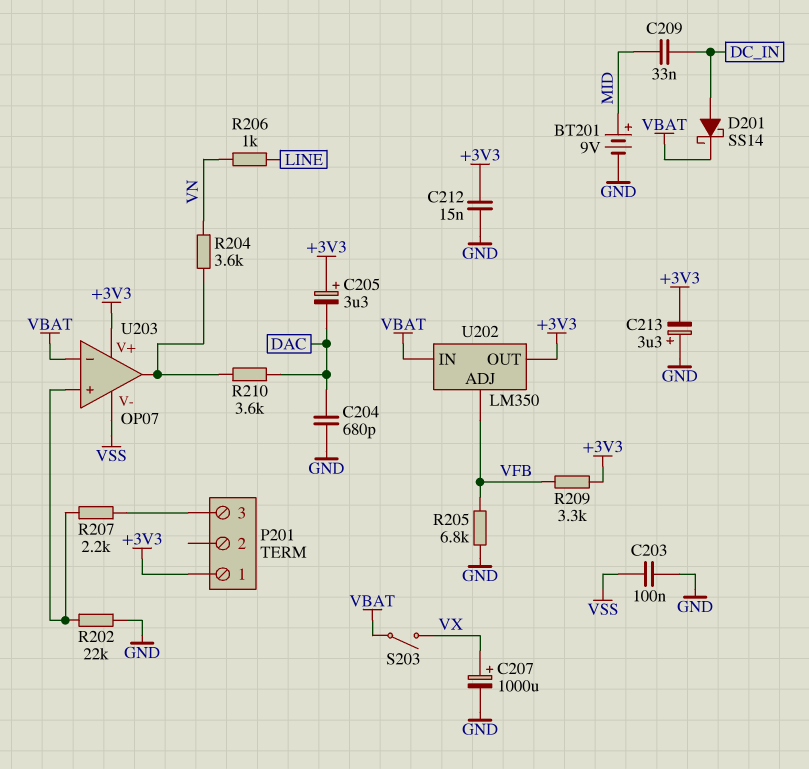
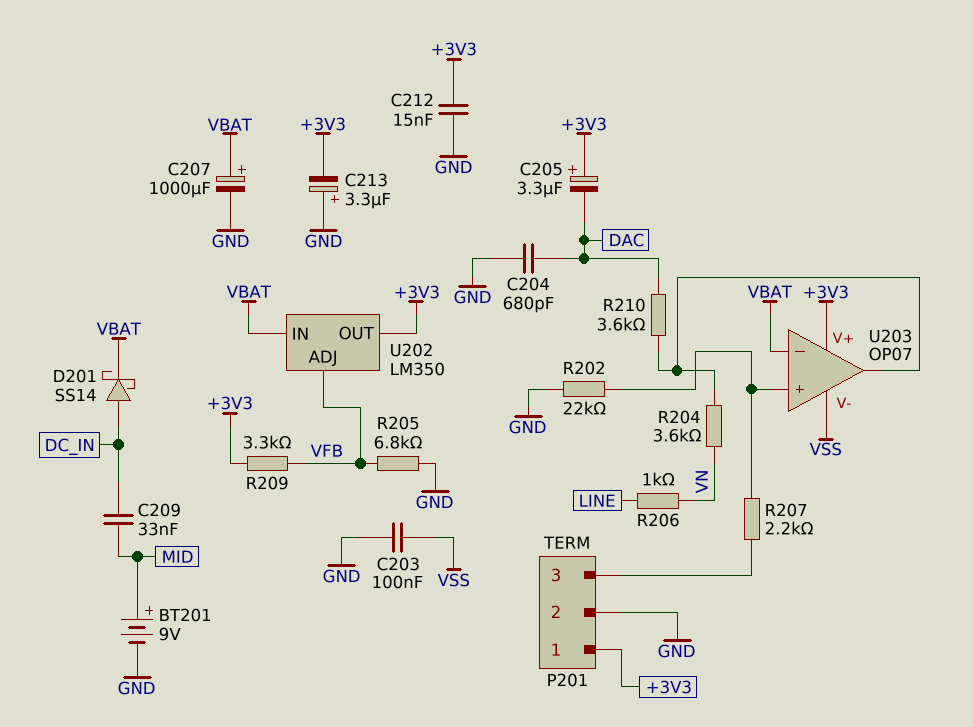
C207: 1000uF (plus VX, minus GND) -> 1000uF (plus VBAT, minus GND)
P201 pin 2: none -> GND
S203: switch (VBAT, VX) -> none

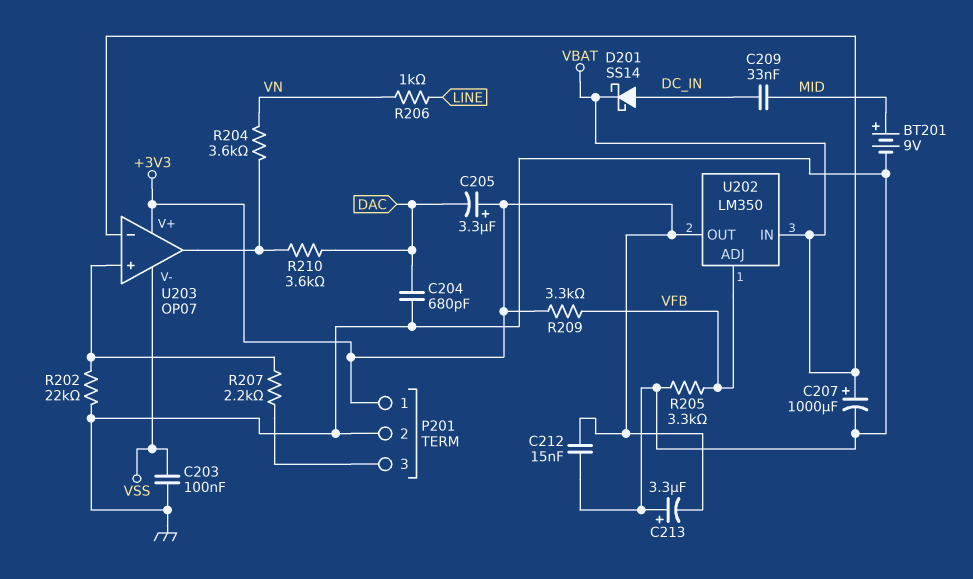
R205: 6.8k (GND, VFB) -> 3.3k (GND, VFB)

